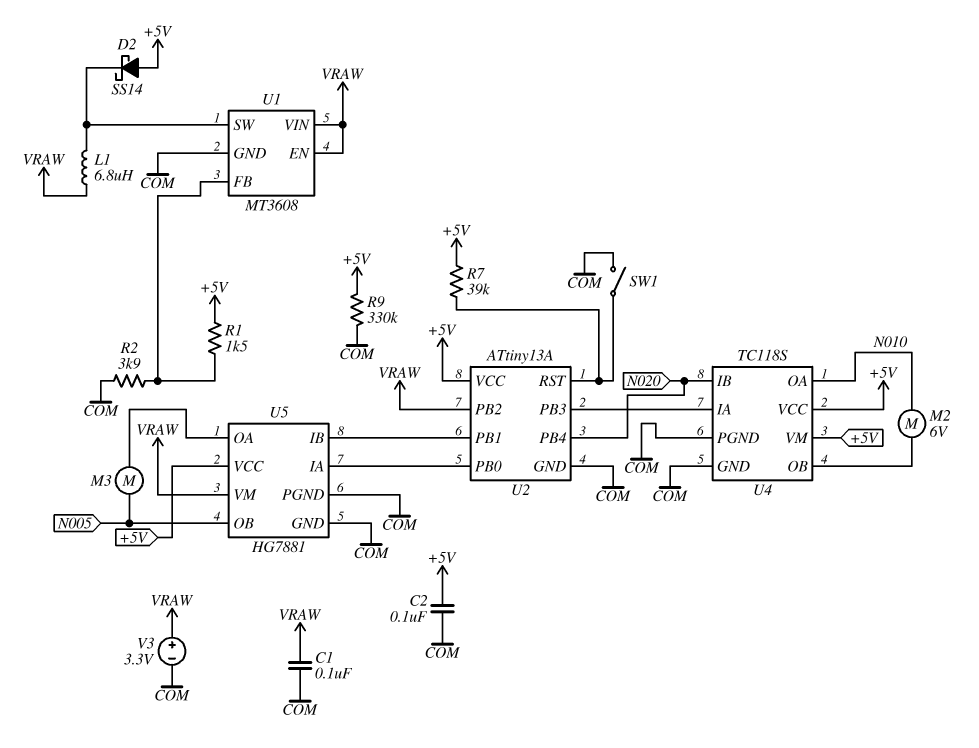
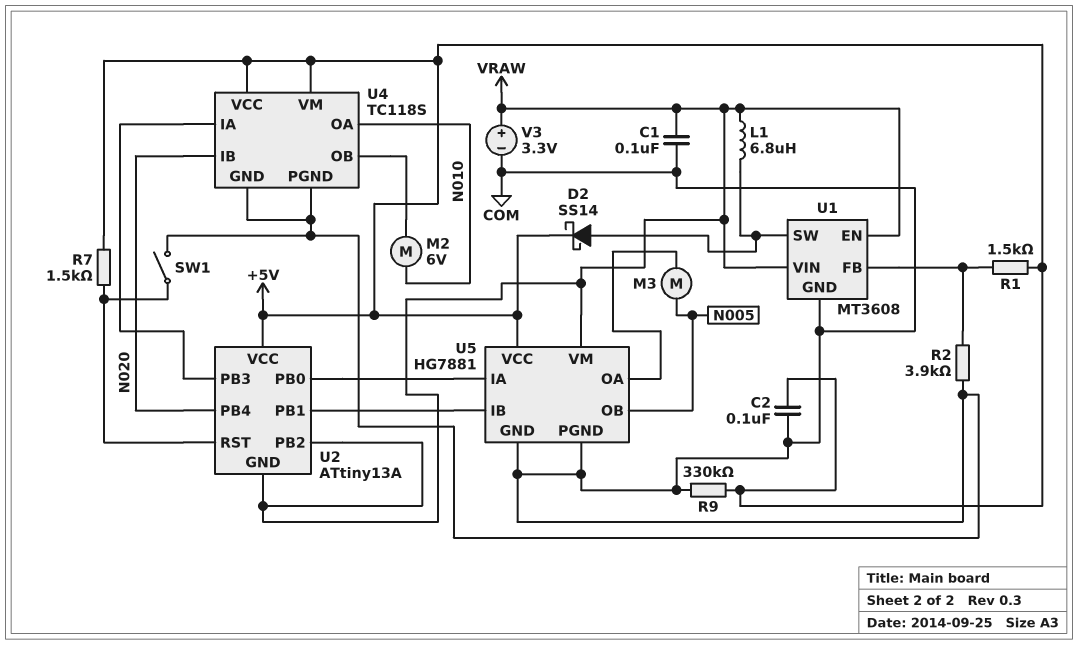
D2: schottky SS14 (A +5V, K U1/SW) -> schottky SS14 (A U1/SW, K +5V)
R7: 39k (+5V, U2/RST) -> 1.5k (+5V, U2/RST)
U2 pin GND: COM -> VRAW

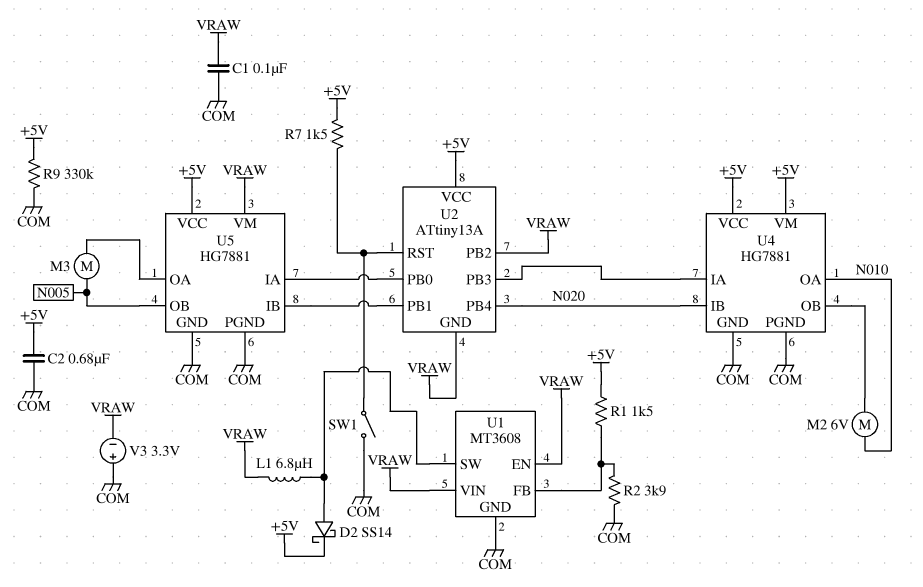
C2: 100nF (+5V, COM) -> 680nF (+5V, COM)
U4: TC118S -> HG7881
V3: 3.3V (plus VRAW, minus COM) -> 3.3V (plus COM, minus VRAW)

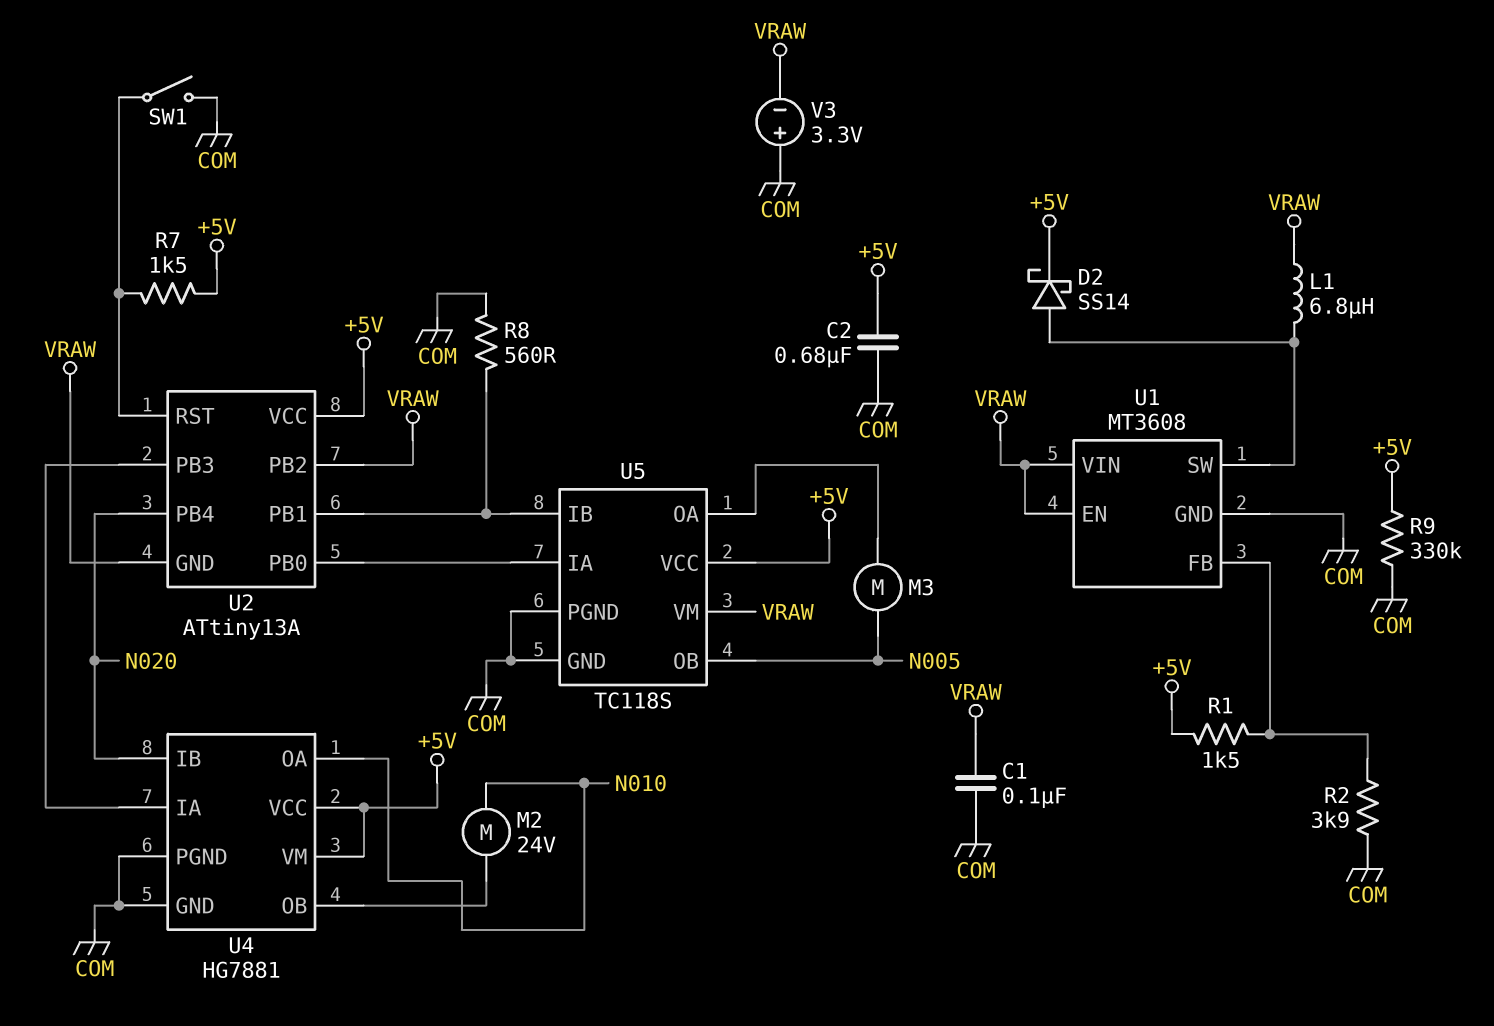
M2: motor 6V (N010, U4/OB) -> motor 24V (N010, U4/OB)
R8: none -> 560 (COM, U2/PB1)
U5: HG7881 -> TC118S

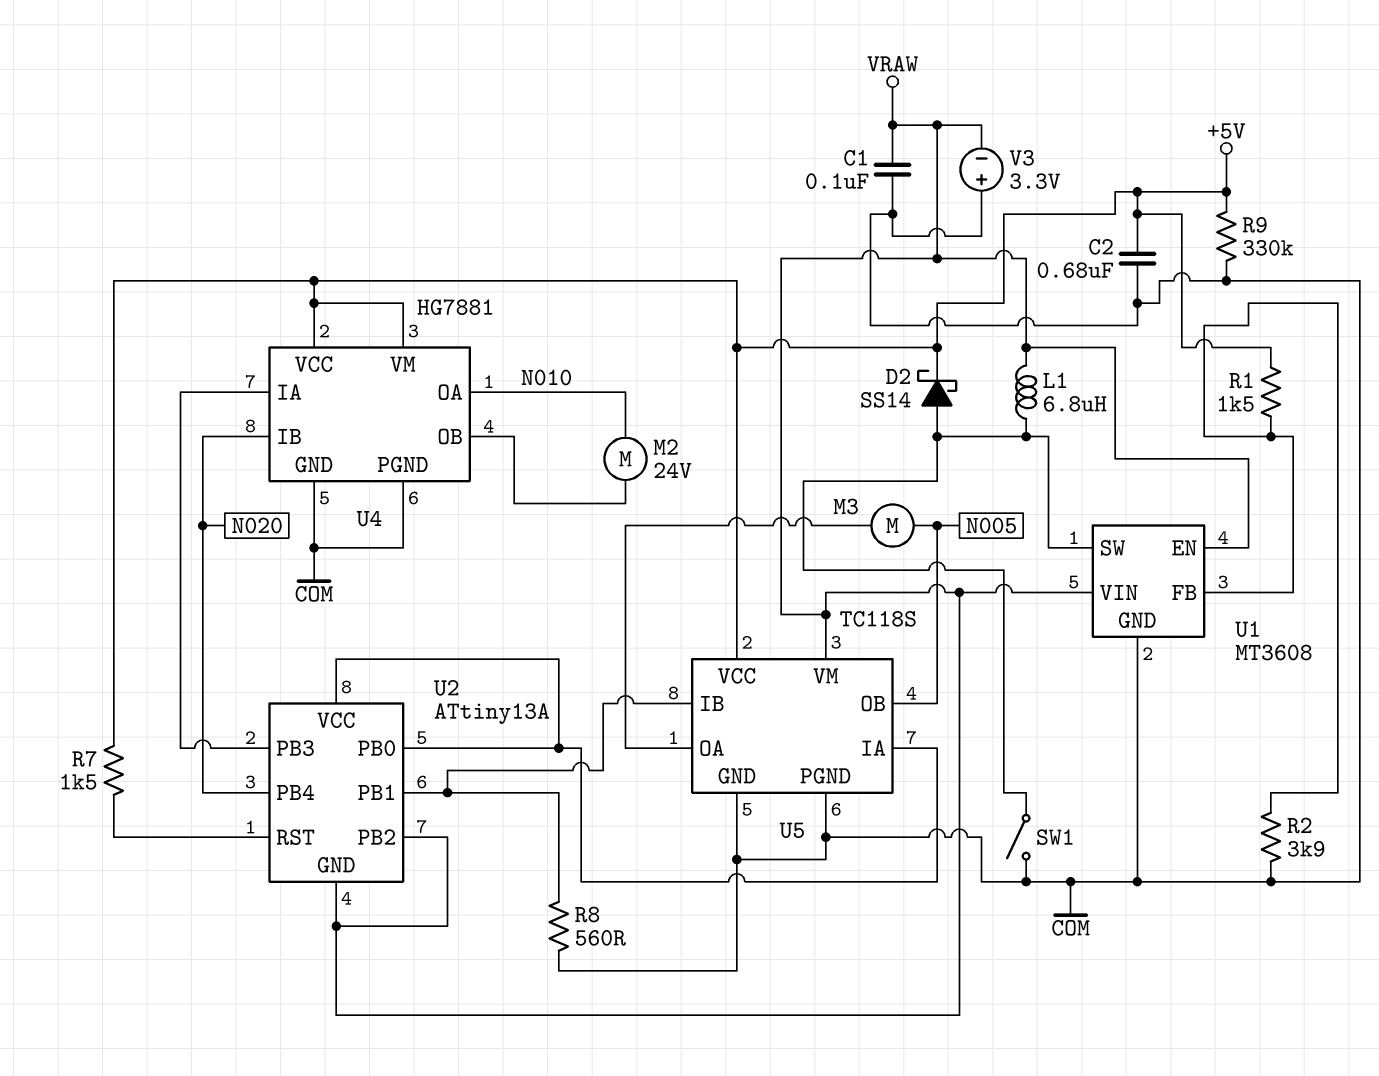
SW1: switch (COM, U2/RST) -> switch (COM, U1/SW)
U2 pin VCC: +5V -> U2/PB0

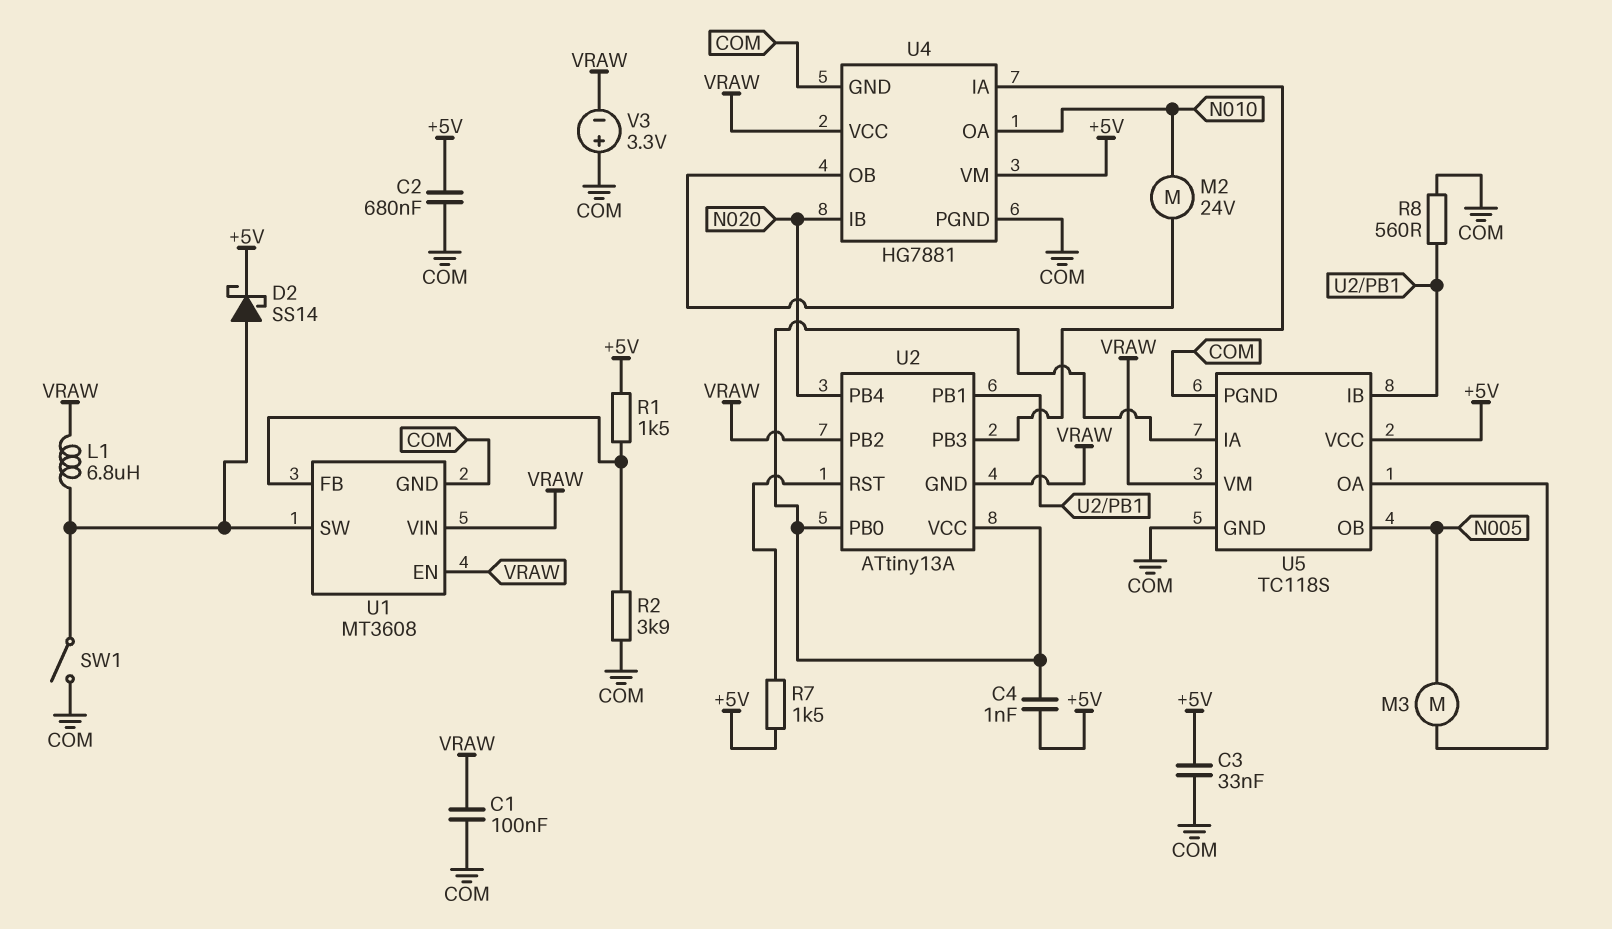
C3: none -> 33nF (+5V, COM)
C4: none -> 1nF (+5V, U2/PB0)
R9: 330k (+5V, COM) -> none
U4 pin VCC: +5V -> VRAW

